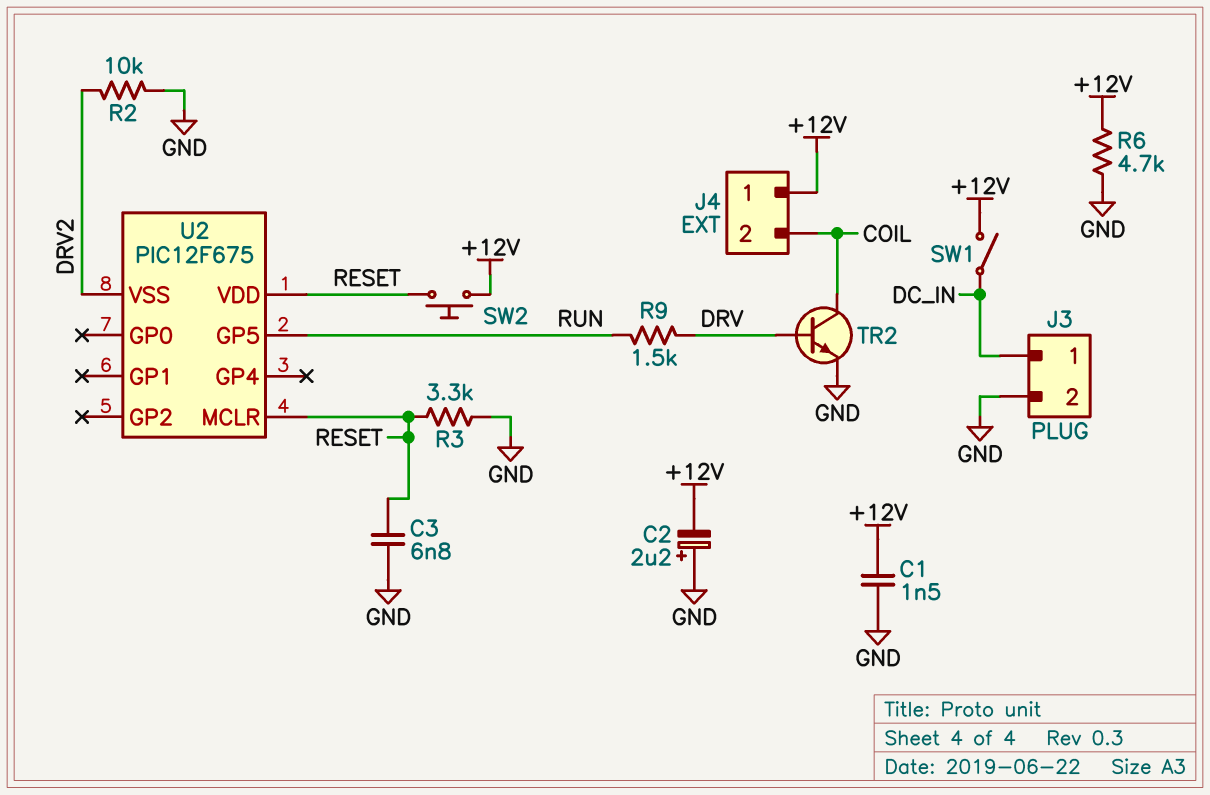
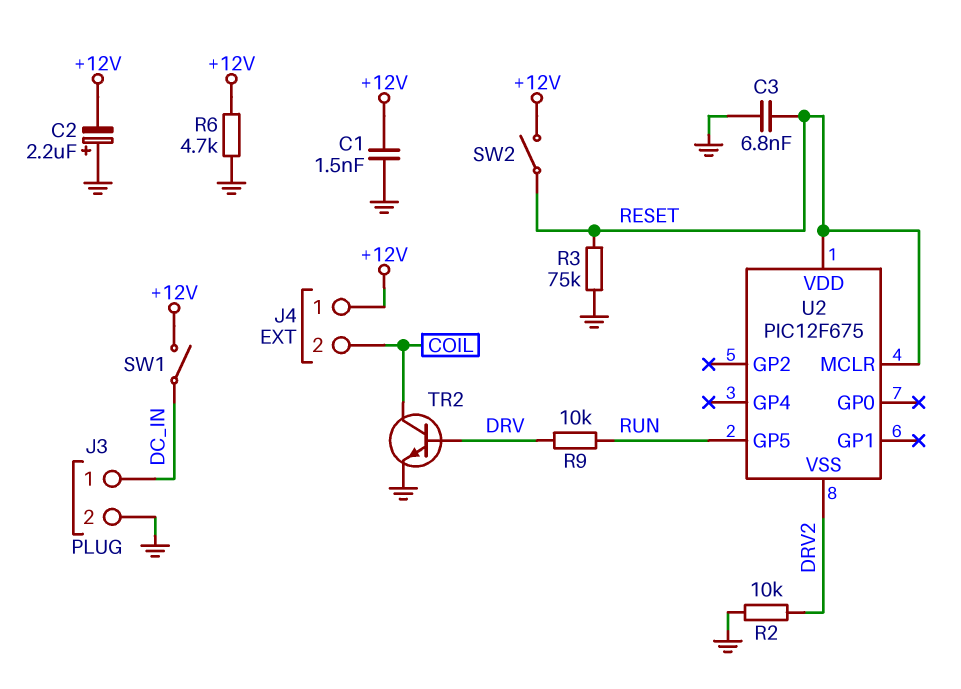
R3: 3.3k (GND, RESET) -> 75k (GND, RESET)
R9: 1.5k (DRV, RUN) -> 10k (DRV, RUN)
SW2: button (+12V, RESET) -> switch (+12V, RESET)

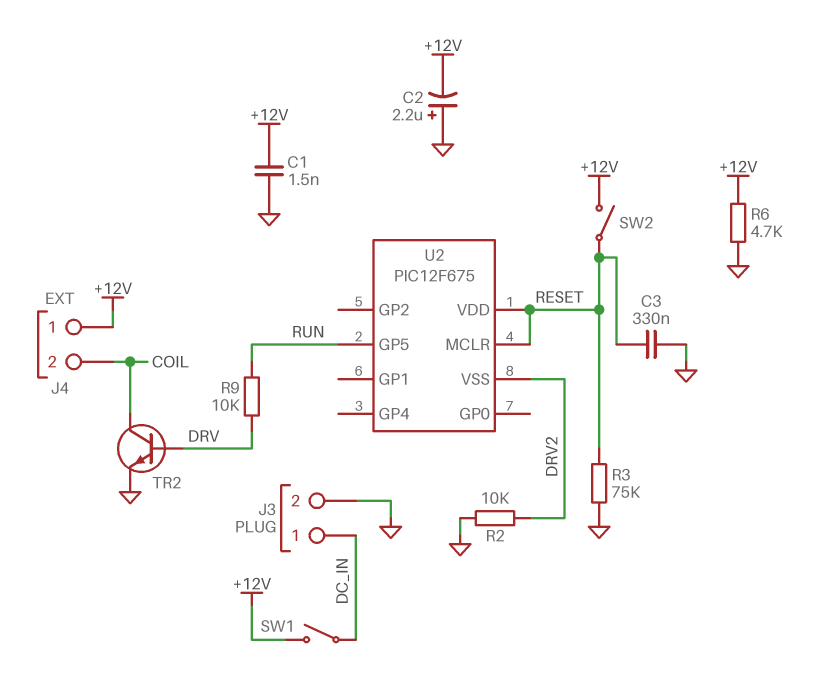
C3: 6.8nF (GND, RESET) -> 330nF (GND, RESET)

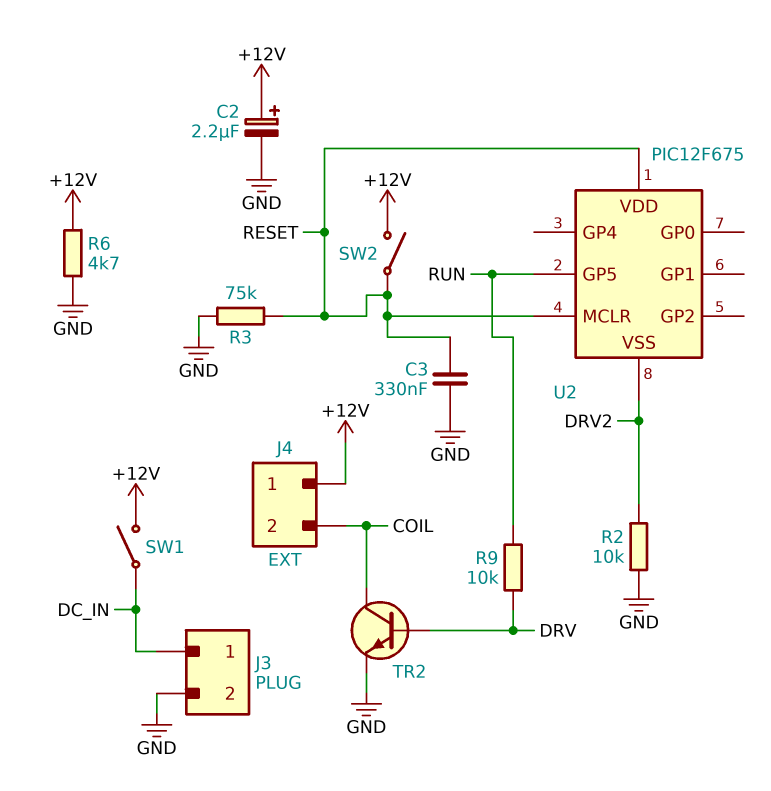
C1: 1.5nF (+12V, GND) -> none
C2: 2.2uF (plus GND, minus +12V) -> 2.2uF (plus +12V, minus GND)

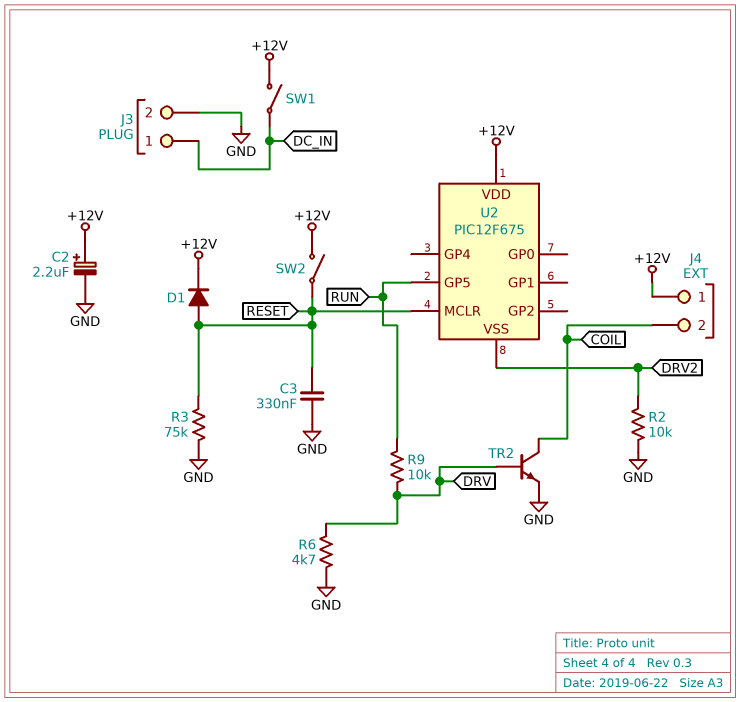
D1: none -> diode (A RESET, K +12V)
R6: 4.7k (+12V, GND) -> 4.7k (DRV, GND)
U2 pin VDD: RESET -> +12V

